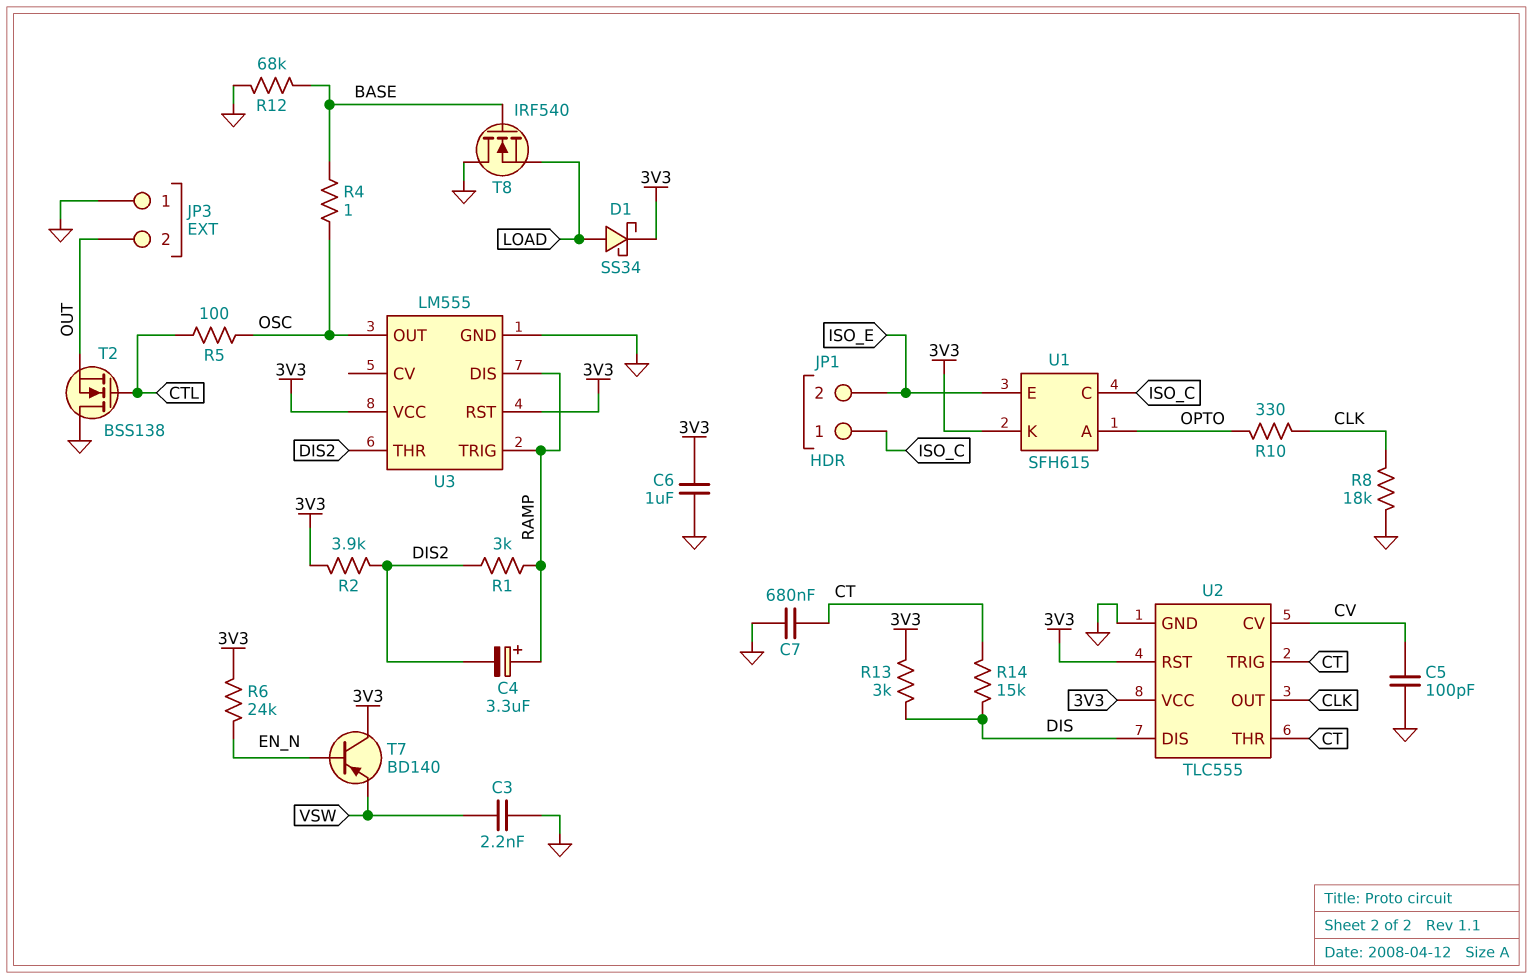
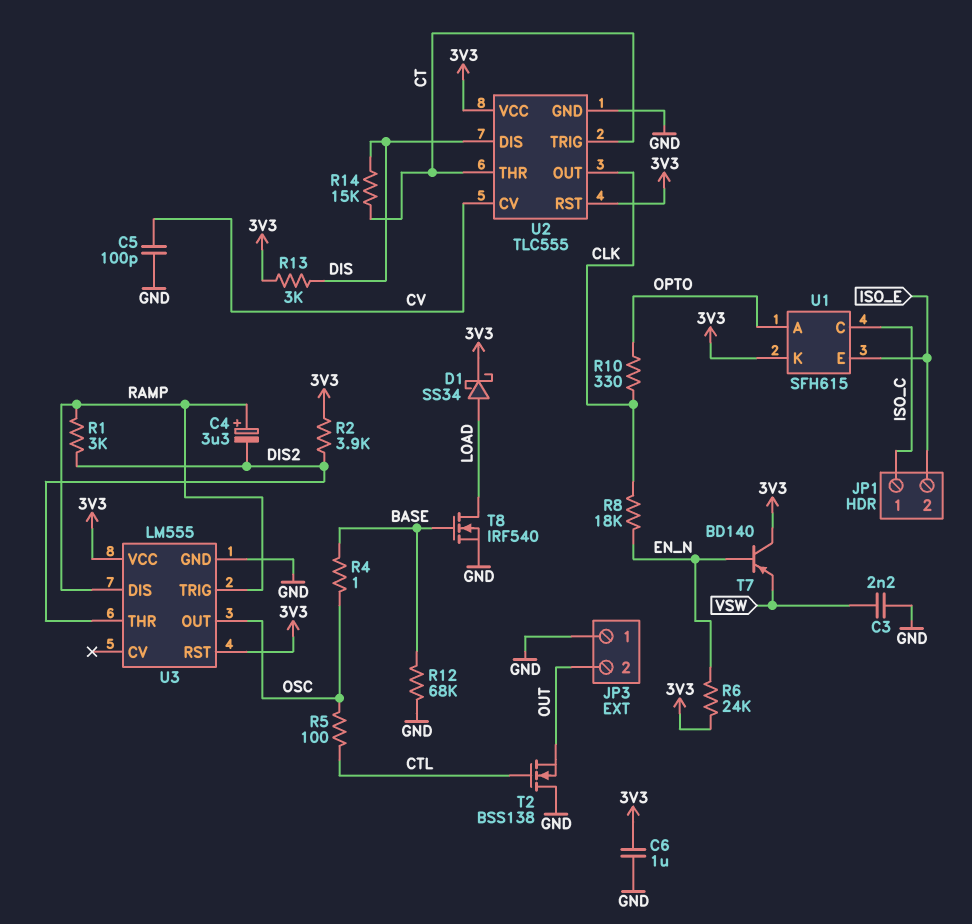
C7: 680nF (CT, GND) -> none
R8: 18k (CLK, GND) -> 18k (CLK, EN_N)
T8: NMOS IRF540 (G BASE, D GND, S LOAD) -> NMOS IRF540 (G BASE, D LOAD, S GND)

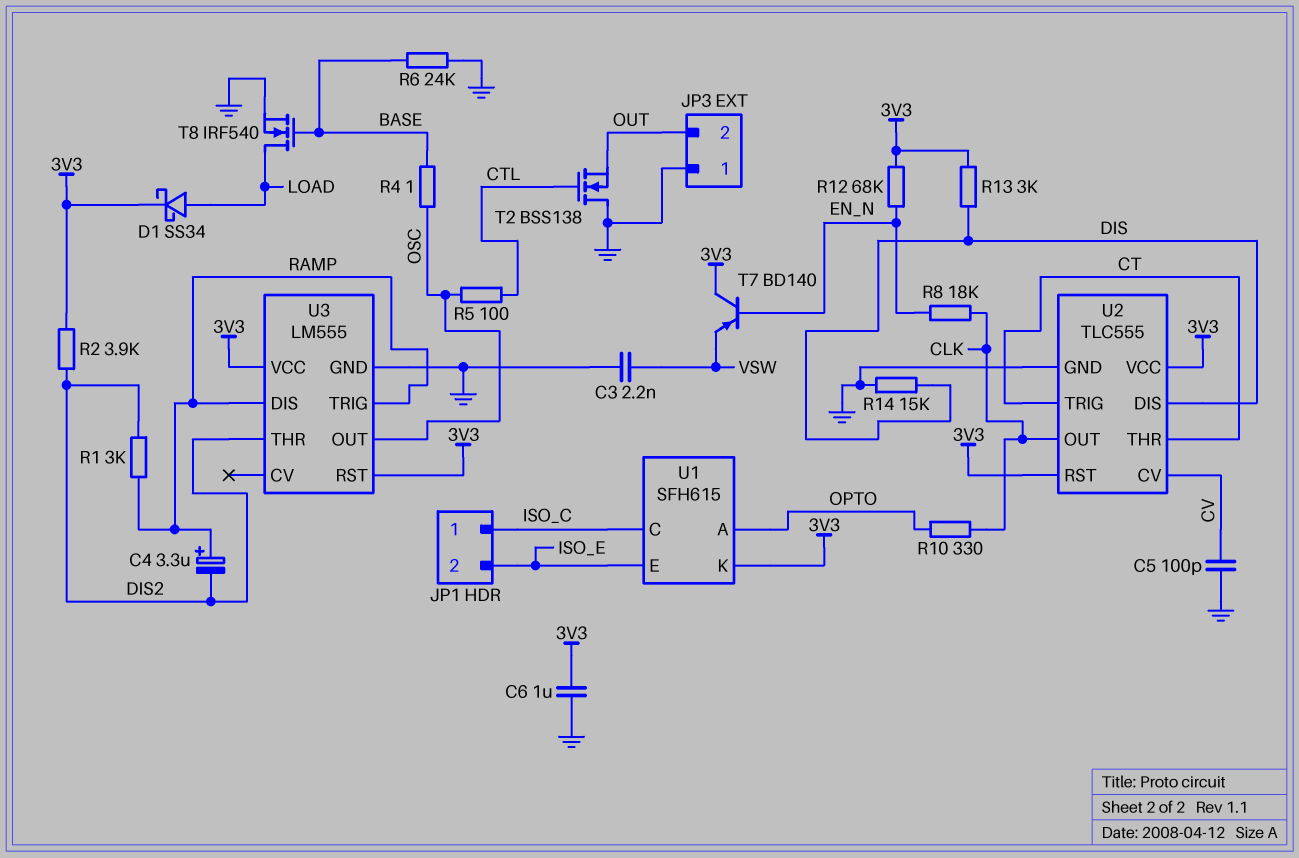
R6: 24k (3V3, EN_N) -> 24k (BASE, GND)
R12: 68k (BASE, GND) -> 68k (3V3, EN_N)
R14: 15k (CT, DIS) -> 15k (DIS, GND)

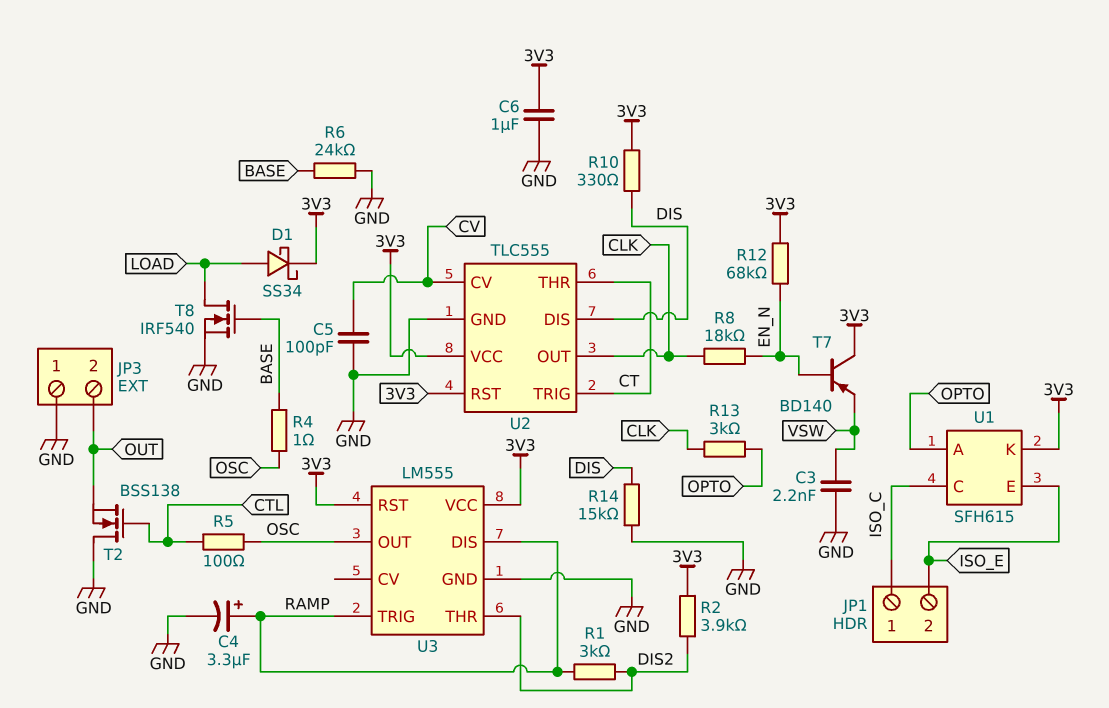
C4: 3.3uF (plus RAMP, minus DIS2) -> 3.3uF (plus RAMP, minus GND)
R10: 330 (CLK, OPTO) -> 330 (3V3, DIS)
R13: 3k (3V3, DIS) -> 3k (CLK, OPTO)

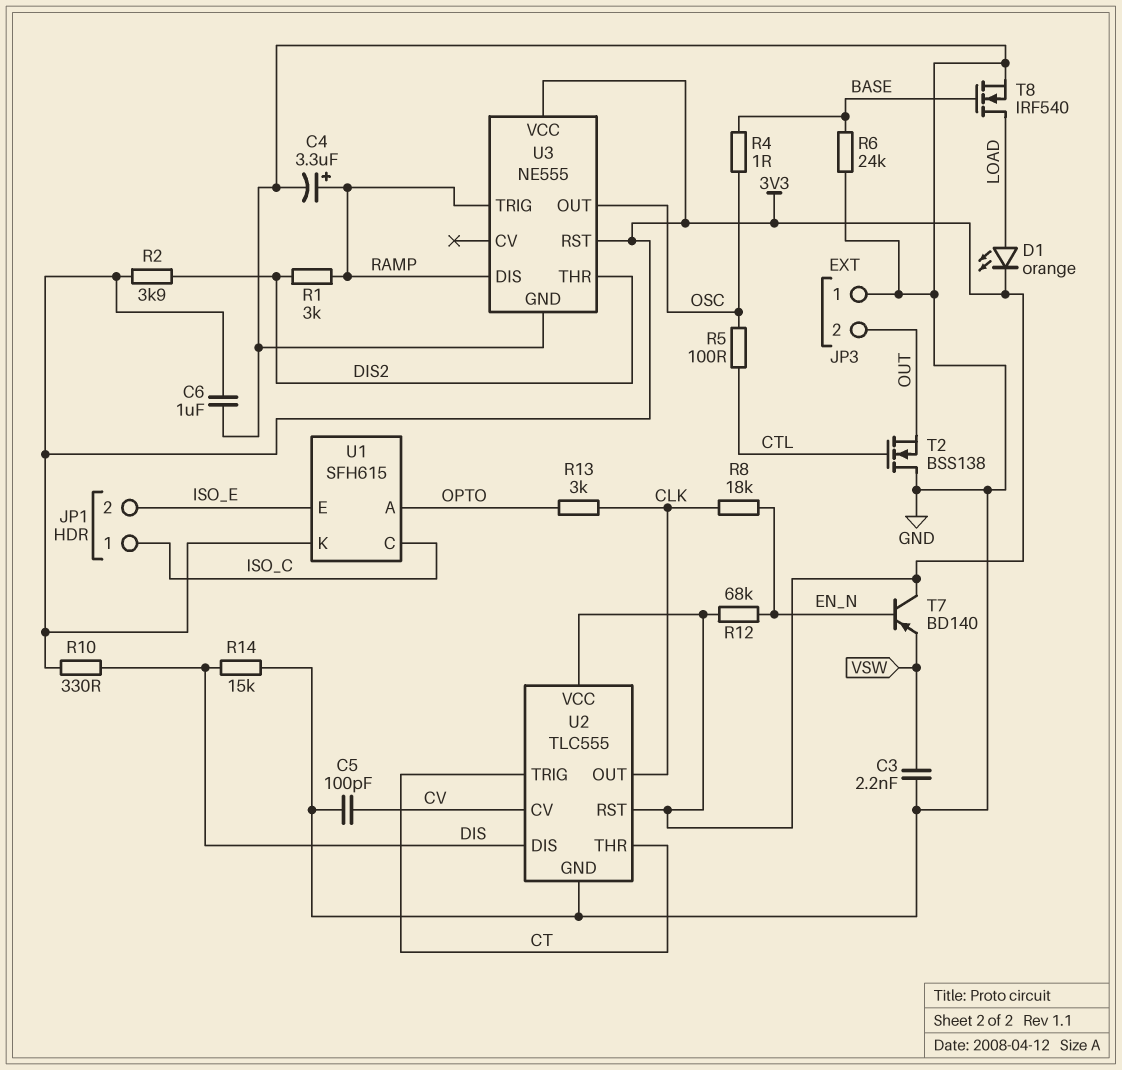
D1: schottky SS34 (A LOAD, K 3V3) -> LED orange (A LOAD, K 3V3)
U3: LM555 -> NE555

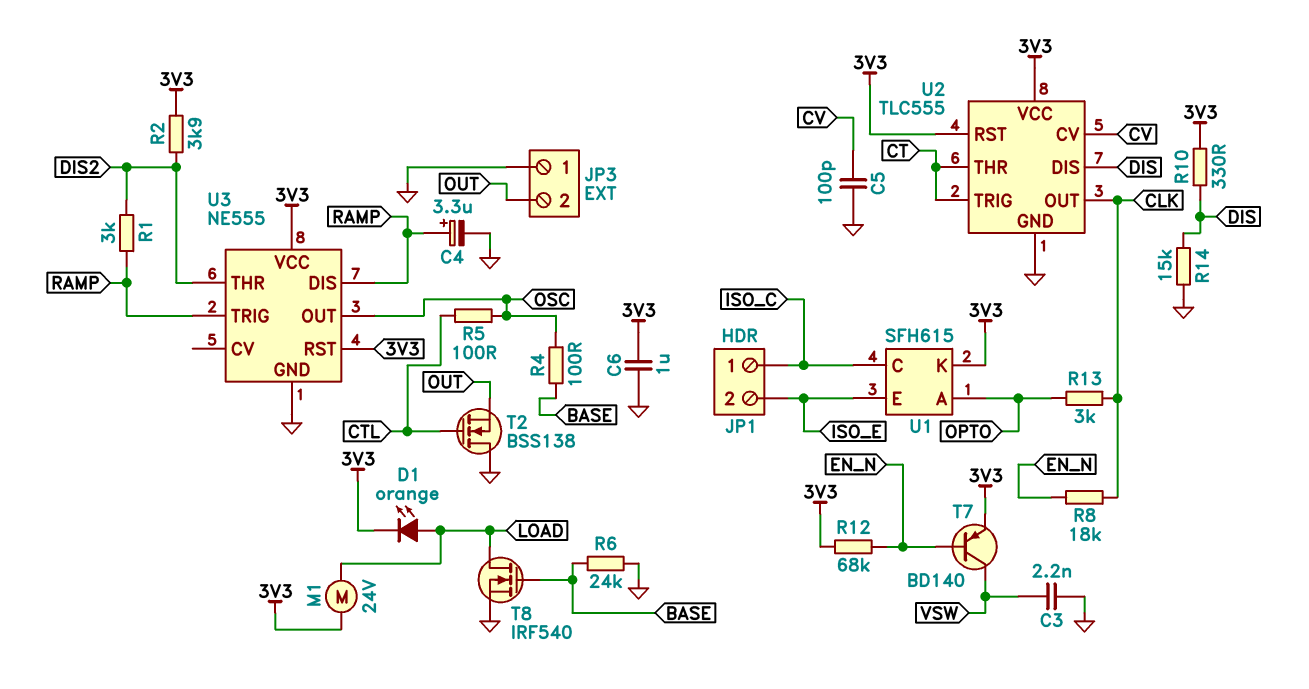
M1: none -> motor 24V (3V3, LOAD)
R4: 1 (BASE, OSC) -> 100 (BASE, OSC)
T7: PNP BD140 (B EN_N, C 3V3, E VSW) -> PNP BD140 (B EN_N, C VSW, E 3V3)

